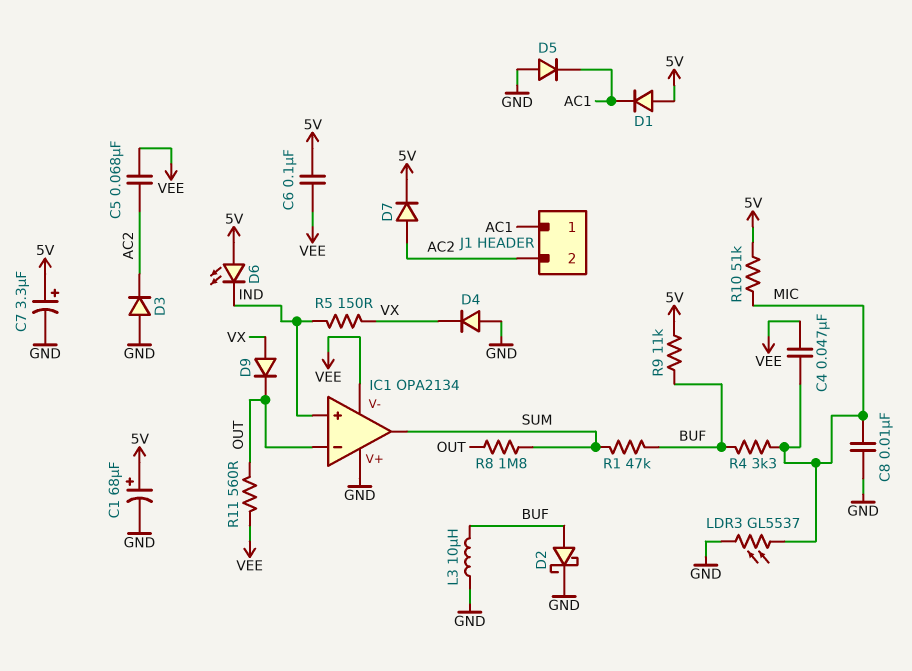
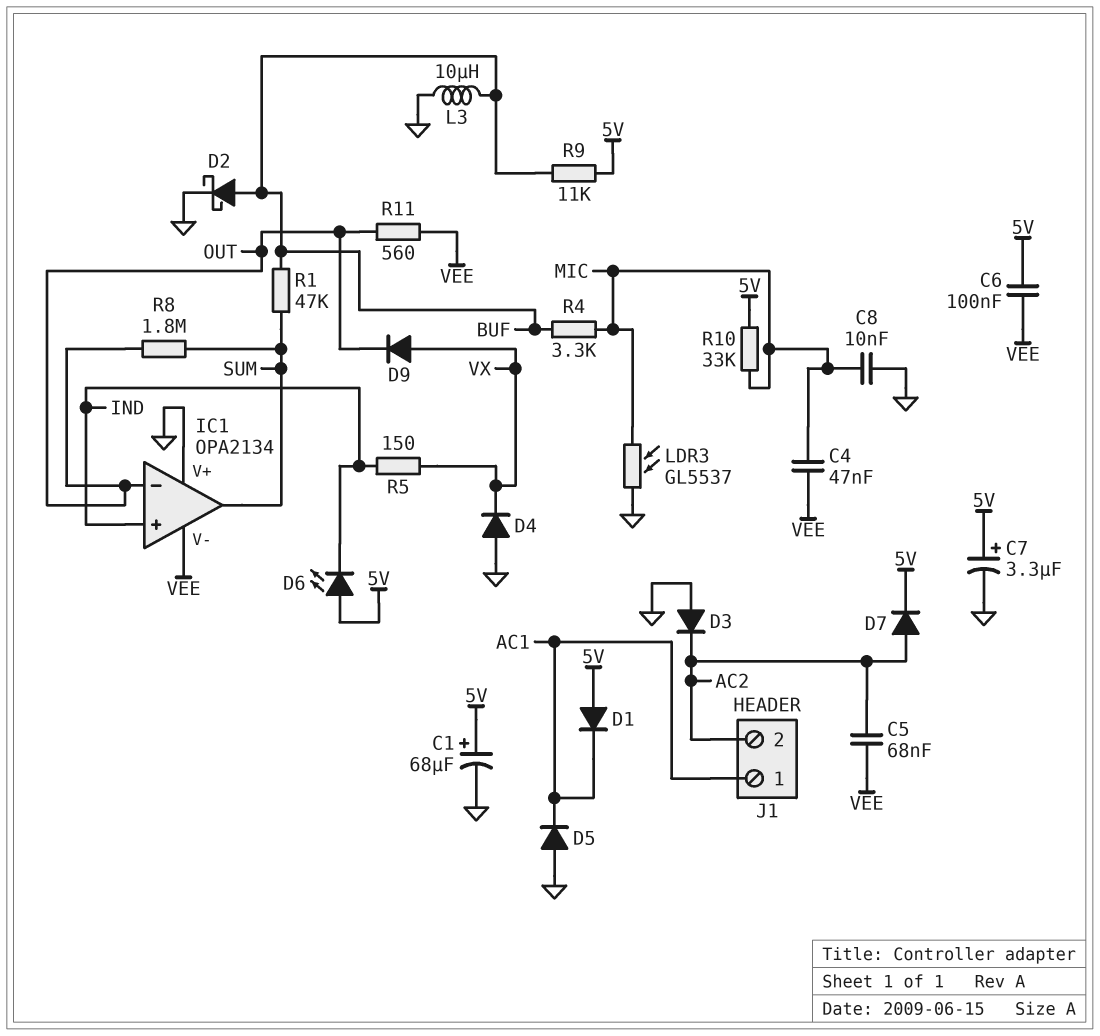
R10: 51k (5V, MIC) -> 33k (5V, MIC)

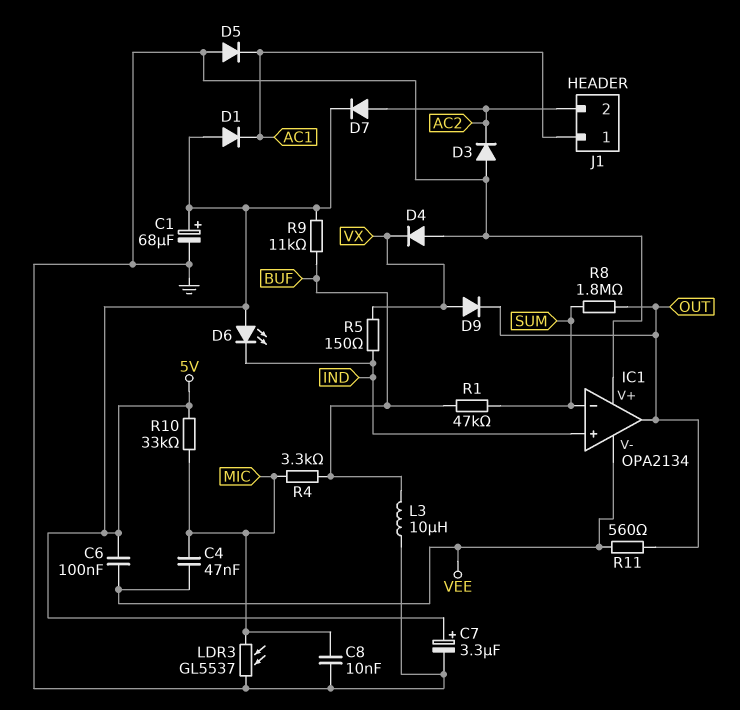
C5: 68nF (AC2, VEE) -> none
D2: schottky (A BUF, K GND) -> none
IC1 pin in-: OUT -> SUM
IC1 pin out: SUM -> OUT

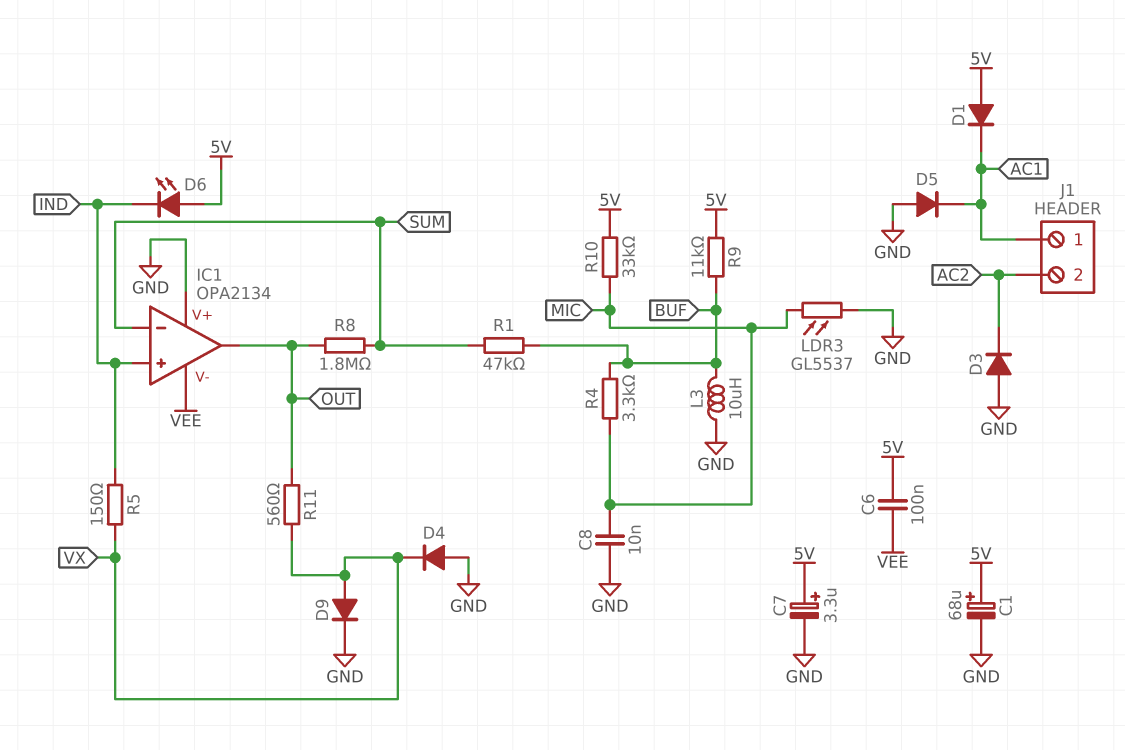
C4: 47nF (MIC, VEE) -> none
D7: diode (A AC2, K 5V) -> none
D9: diode (A VX, K OUT) -> diode (A VX, K GND)
R11: 560 (OUT, VEE) -> 560 (OUT, VX)

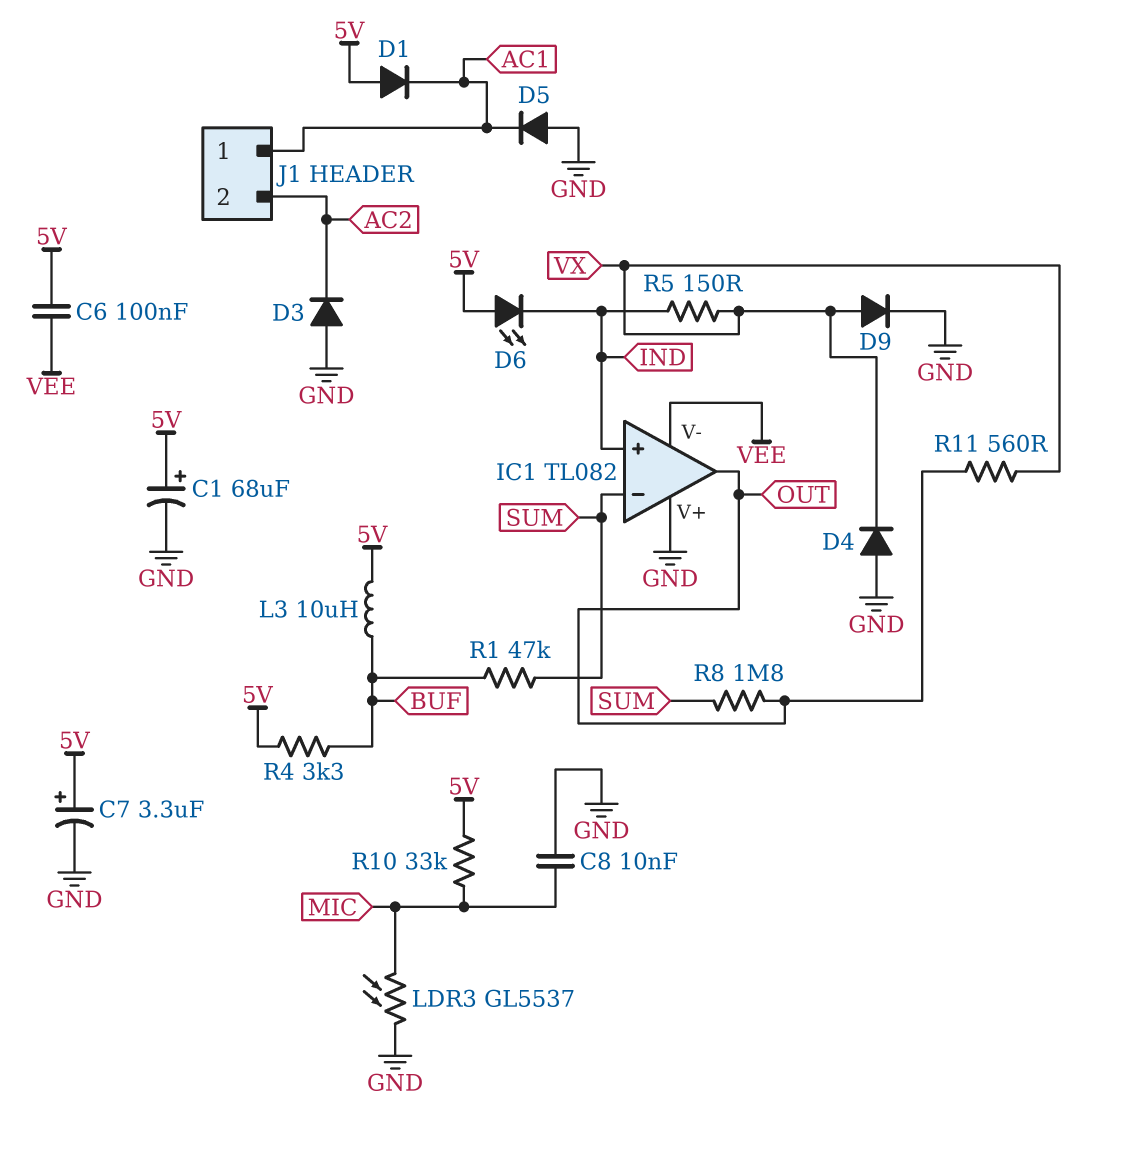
IC1: OPA2134 -> TL082
L3: 10uH (BUF, GND) -> 10uH (5V, BUF)
R4: 3.3k (BUF, MIC) -> 3.3k (5V, BUF)
R9: 11k (5V, BUF) -> none

